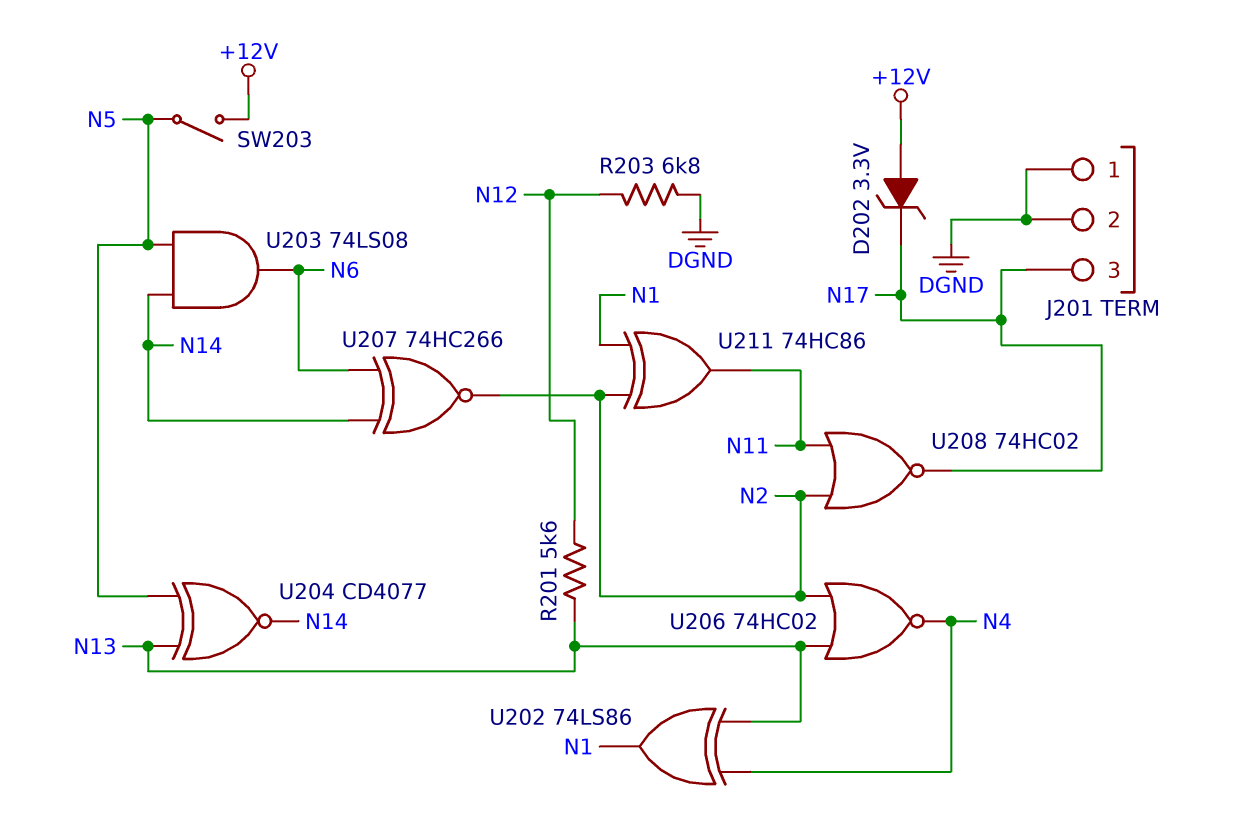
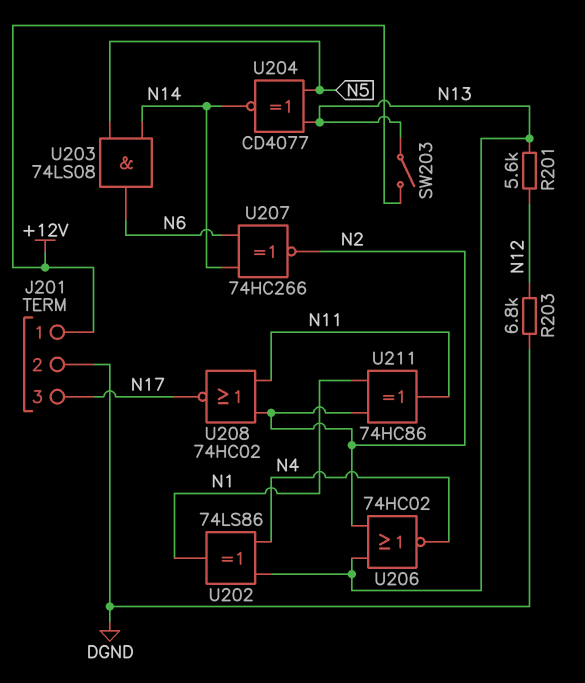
D202: zener 3.3V (A +12V, K N17) -> none
J201 pin 1: DGND -> +12V
SW203: switch (+12V, N5) -> switch (+12V, N13)

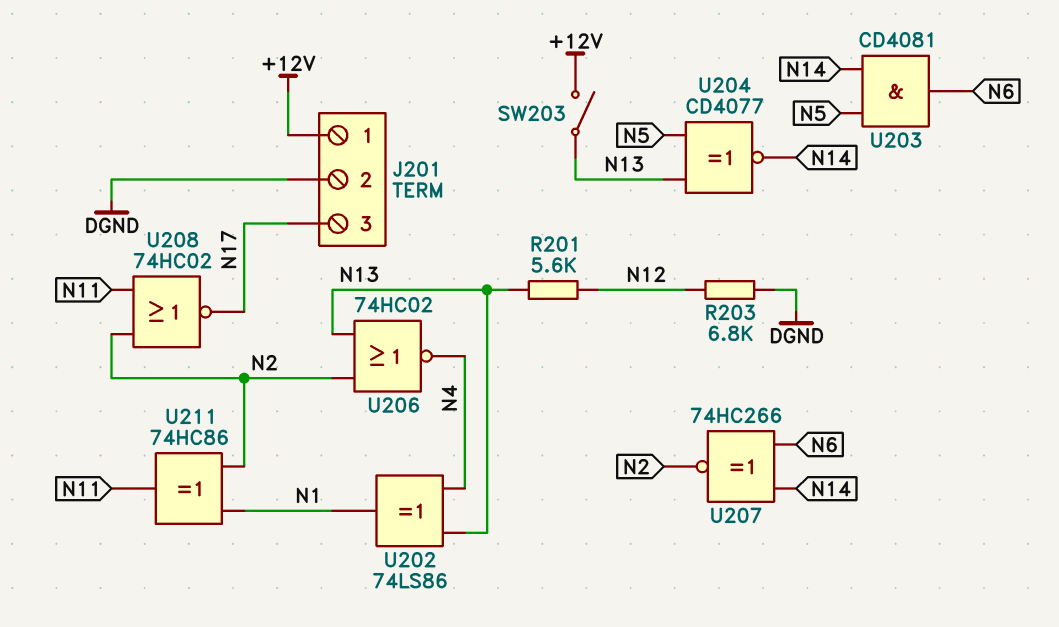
U203: AND 74LS08 (in N5, in N14, out N6) -> AND CD4081 (in N5, in N14, out N6)

